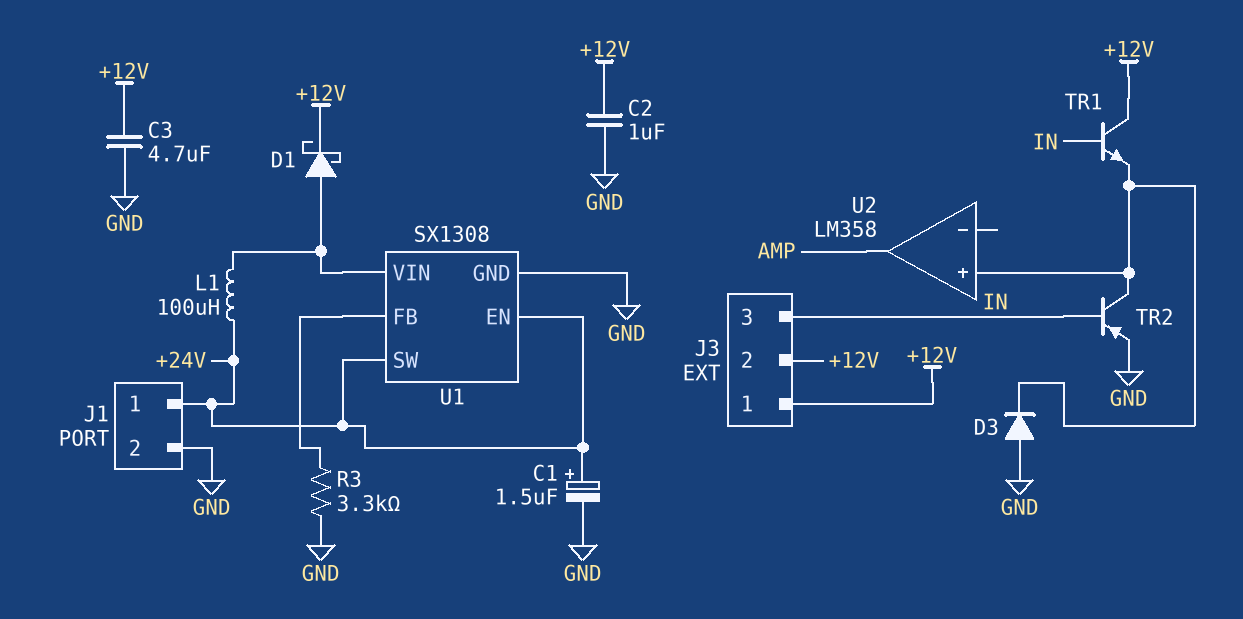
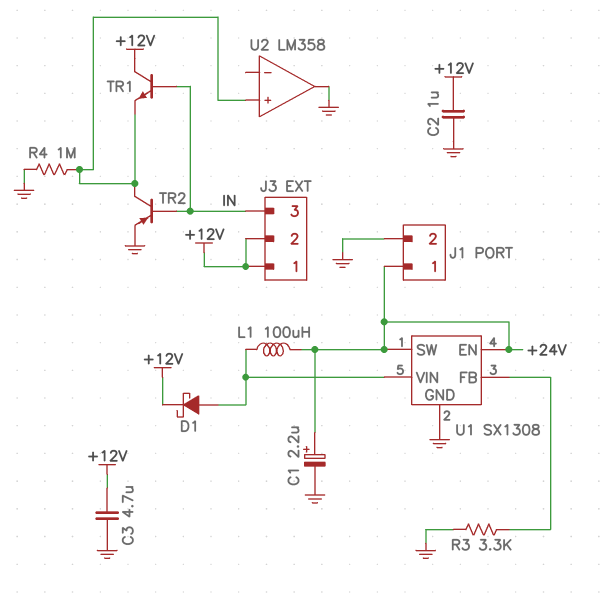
C1: 1.5uF (plus +24V, minus GND) -> 2.2uF (plus +24V, minus GND)
D3: diode (A GND, K U2/in+) -> none
R4: none -> 1M (GND, U2/in+)
U2 pin out: AMP -> GND

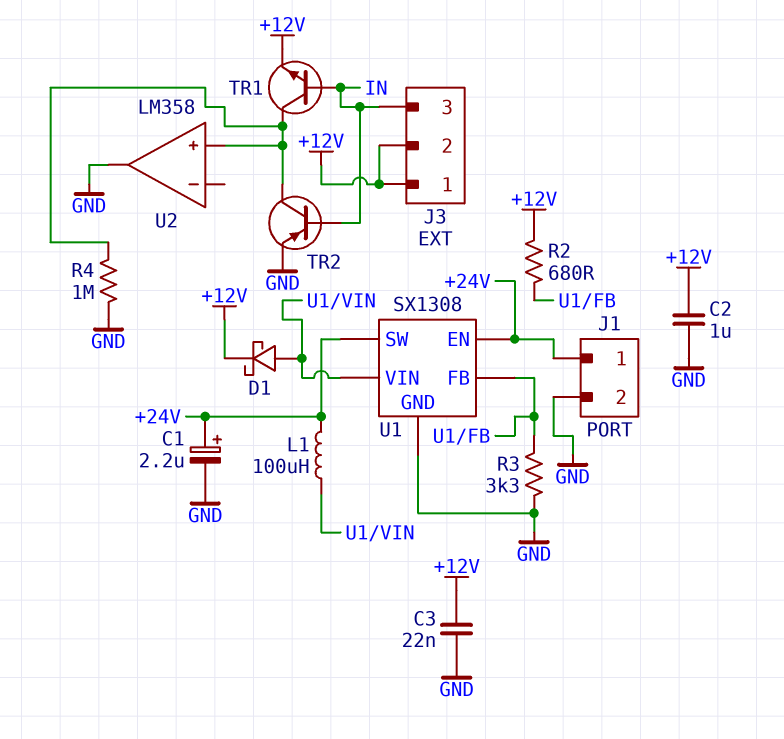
C3: 4.7uF (+12V, GND) -> 22nF (+12V, GND)
R2: none -> 680 (+12V, U1/FB)
TR1: NPN (B IN, C +12V, E U2/in+) -> NPN (B IN, C U2/in+, E +12V)

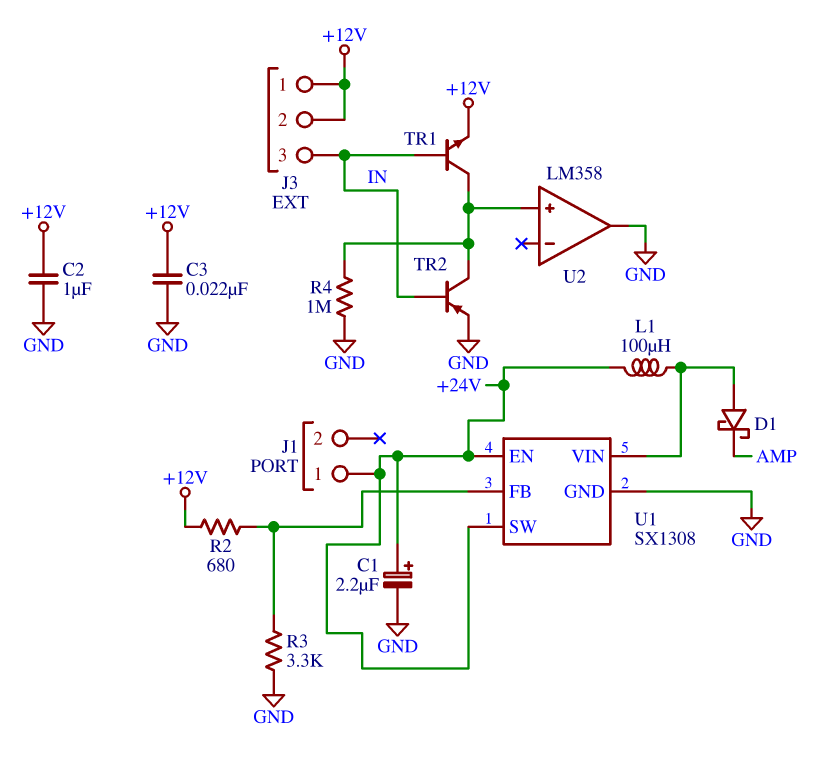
D1: schottky (A U1/VIN, K +12V) -> schottky (A U1/VIN, K AMP)
J1 pin 2: GND -> none

